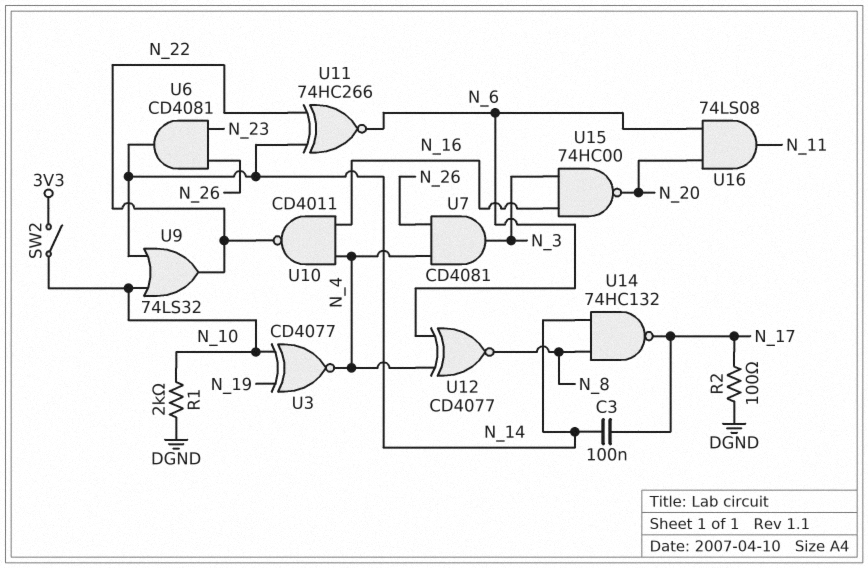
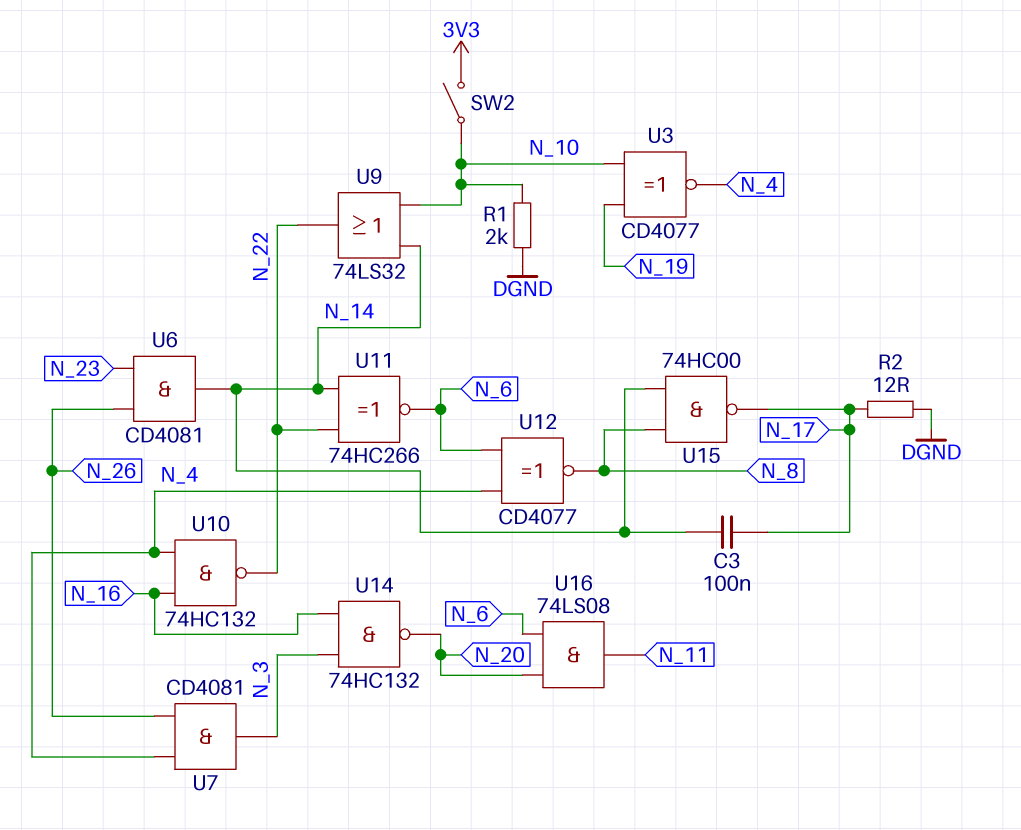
R2: 100 (DGND, N_17) -> 12 (DGND, N_17)
U10: NAND CD4011 (in N_4, in N_16, out N_22) -> NAND 74HC132 (in N_4, in N_16, out N_22)
U14: NAND 74HC132 (in N_8, in N_14, out N_17) -> NAND 74HC132 (in N_3, in N_16, out N_20)
U15: NAND 74HC00 (in N_3, in N_16, out N_20) -> NAND 74HC00 (in N_8, in N_14, out N_17)

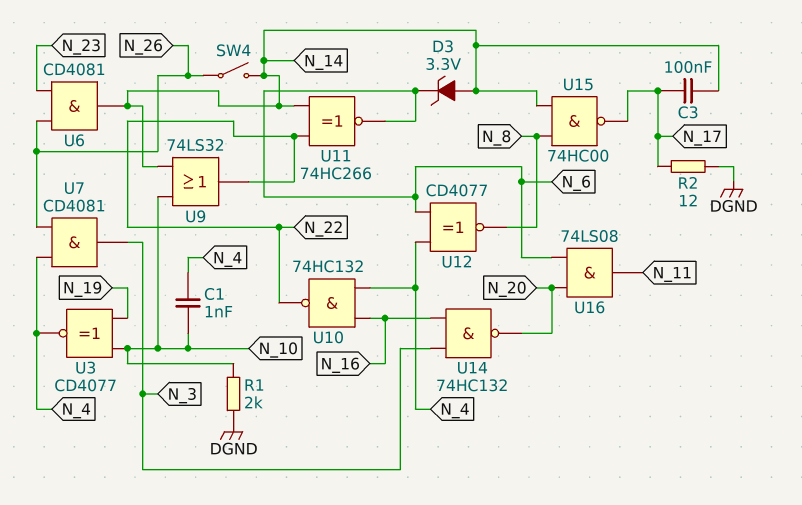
C1: none -> 1nF (N_4, N_10)
D3: none -> zener 3.3V (A N_14, K N_6)
SW2: switch (3V3, N_10) -> none
SW4: none -> switch (N_14, N_26)

